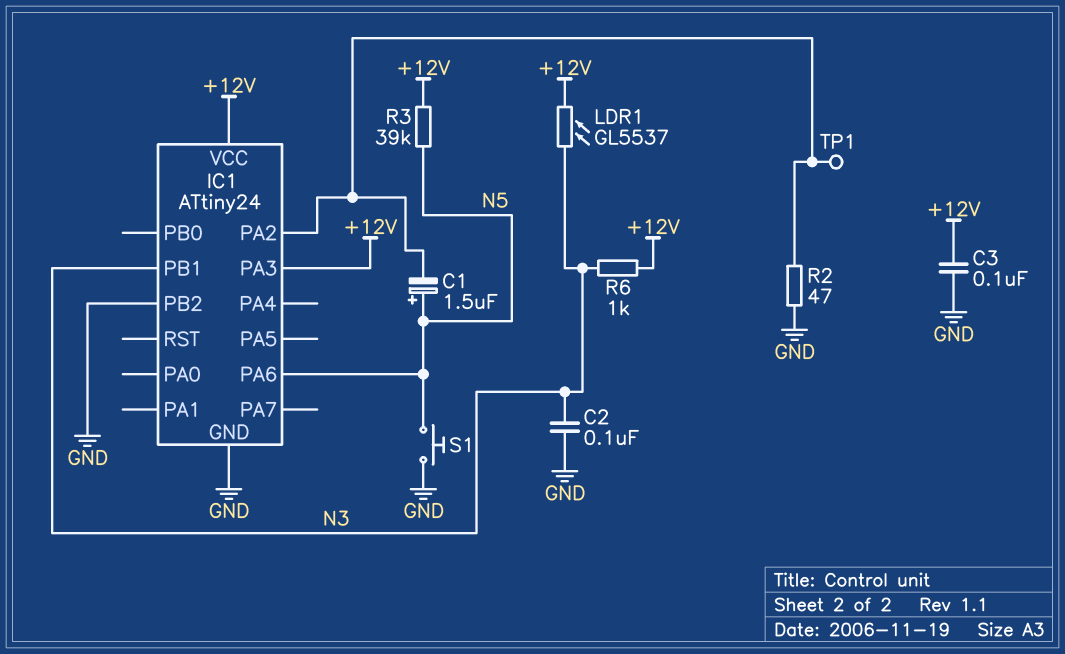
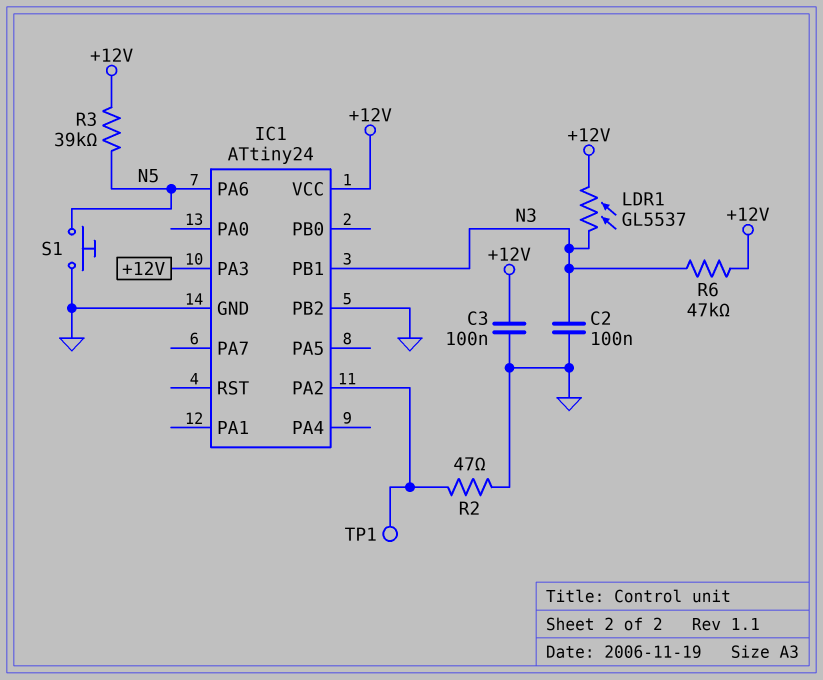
C1: 1.5uF (plus N5, minus IC1/PA2) -> none
R6: 1k (+12V, N3) -> 47k (+12V, N3)

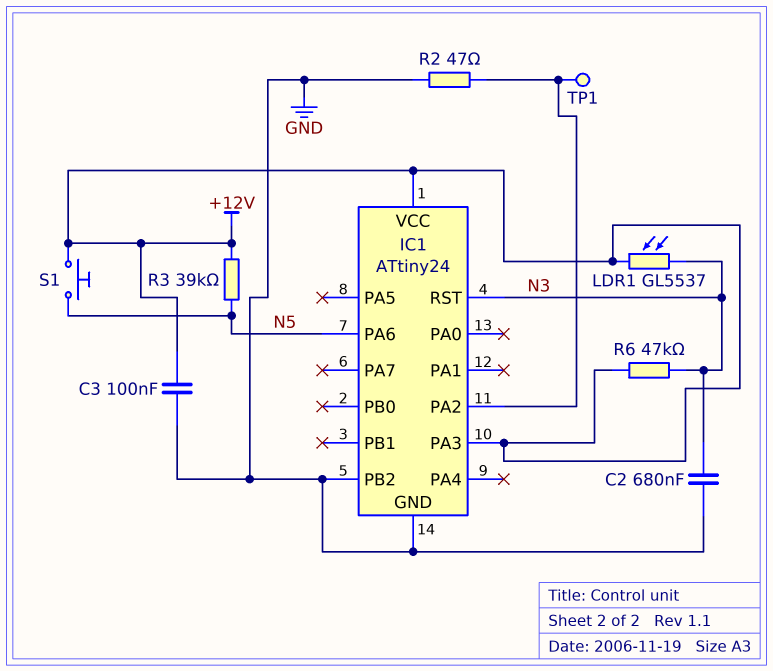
C2: 100nF (GND, N3) -> 680nF (GND, N3)
IC1 pin PB1: N3 -> none
IC1 pin RST: none -> N3
S1: button (GND, N5) -> button (+12V, N5)

